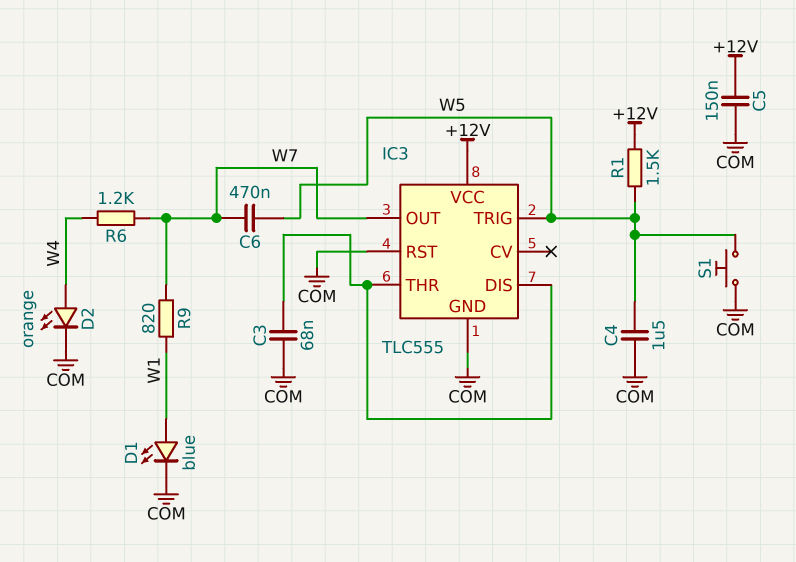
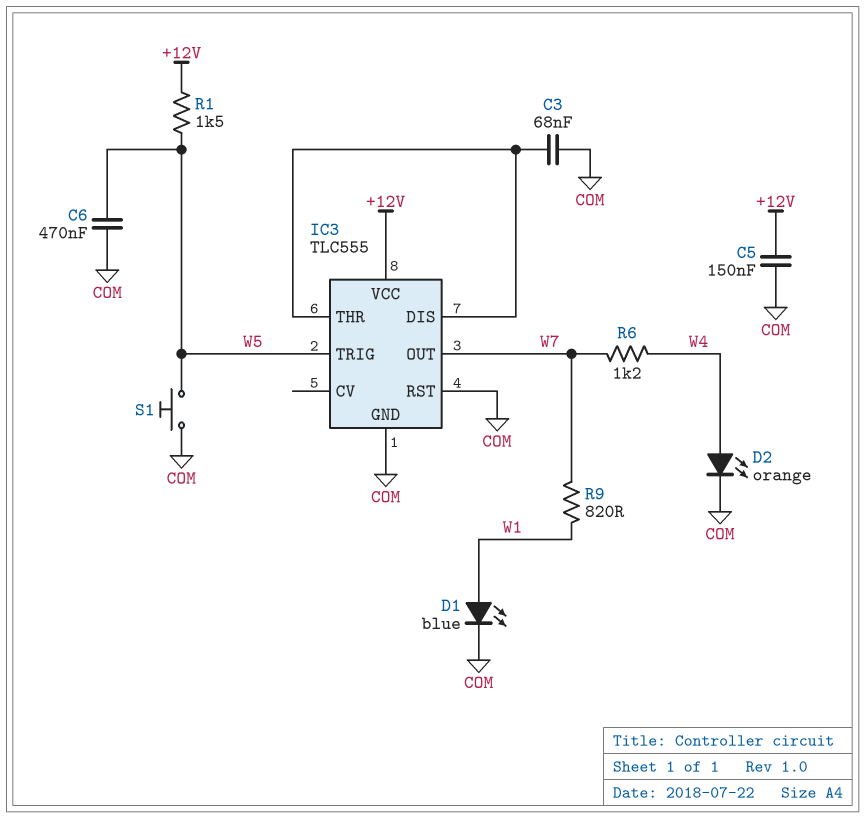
C4: 1.5uF (COM, W5) -> none
C6: 470nF (W5, W7) -> 470nF (COM, W5)

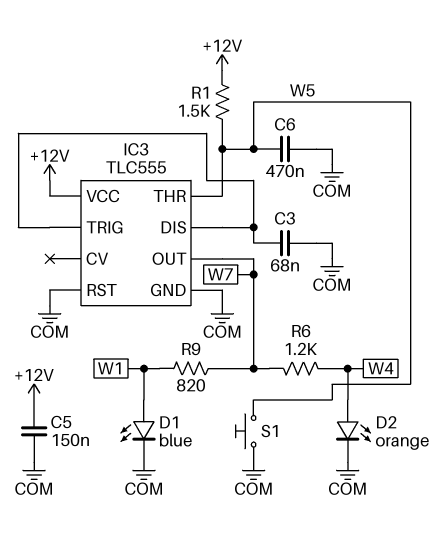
IC3 pin THR: IC3/DIS -> W5
IC3 pin TRIG: W5 -> IC3/DIS

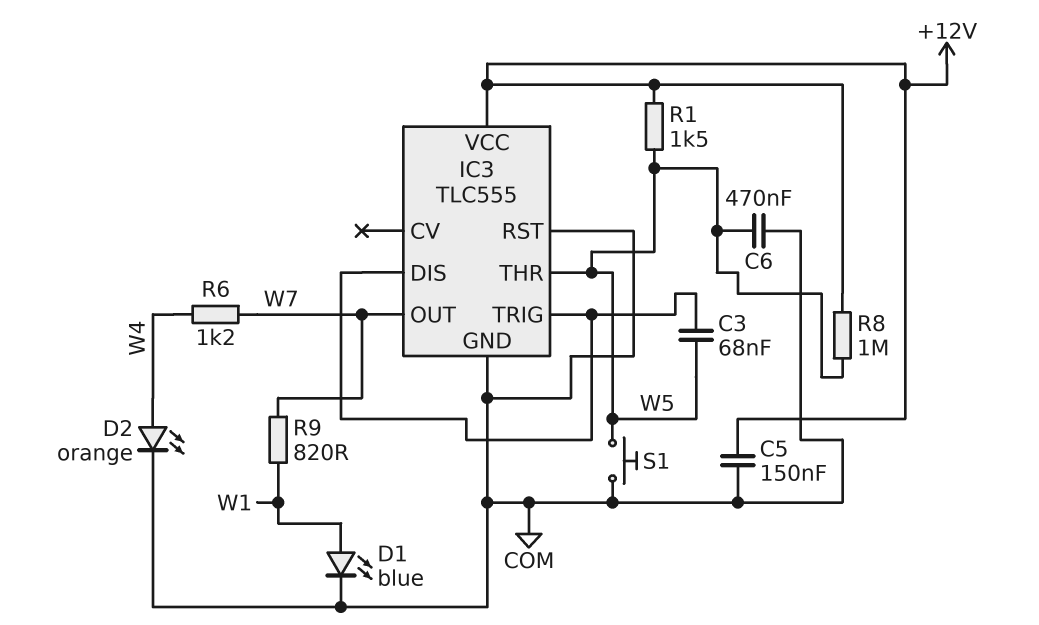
C3: 68nF (COM, IC3/DIS) -> 68nF (IC3/DIS, W5)
R8: none -> 1M (+12V, W5)

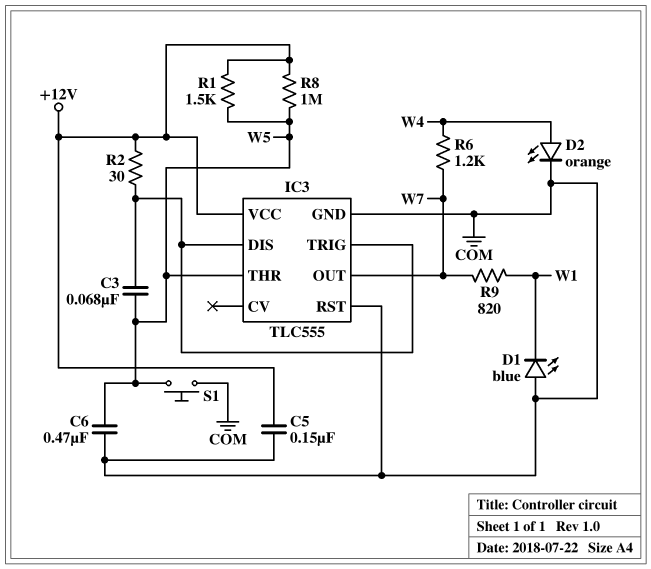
D1: LED blue (A W1, K COM) -> LED blue (A COM, K W1)
R2: none -> 30 (+12V, IC3/DIS)

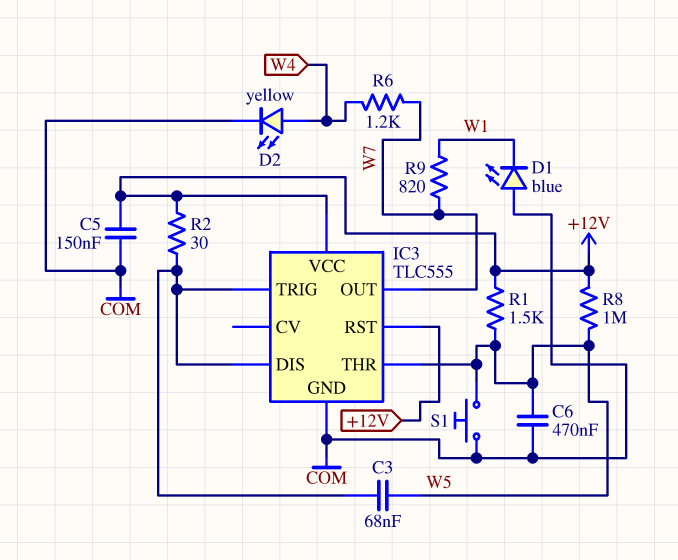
D2: LED orange (A W4, K COM) -> LED yellow (A W4, K COM)
IC3 pin RST: COM -> +12V

